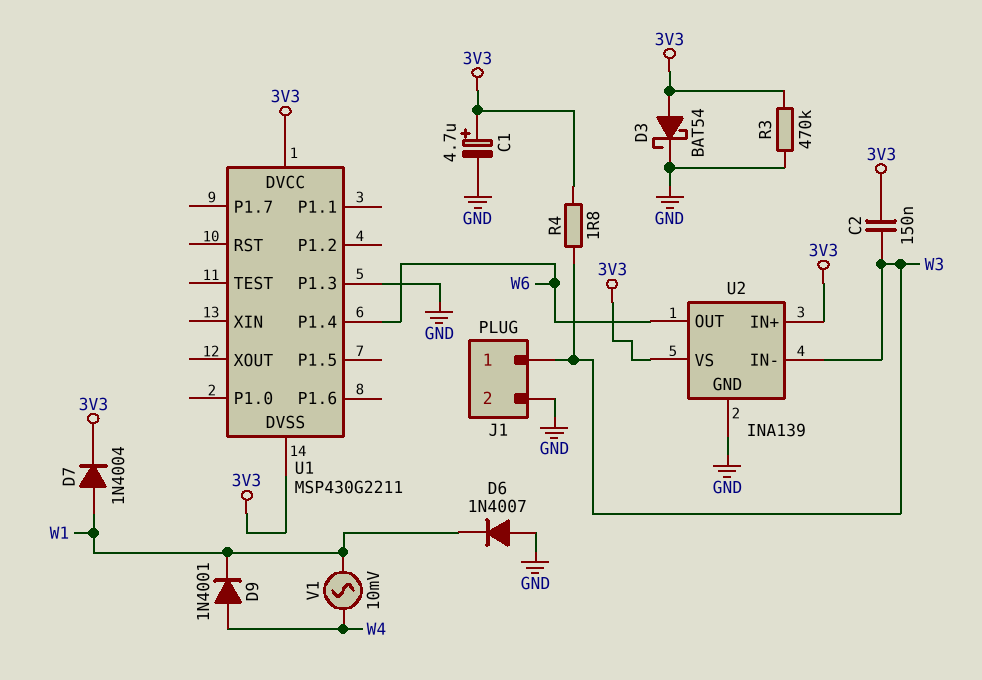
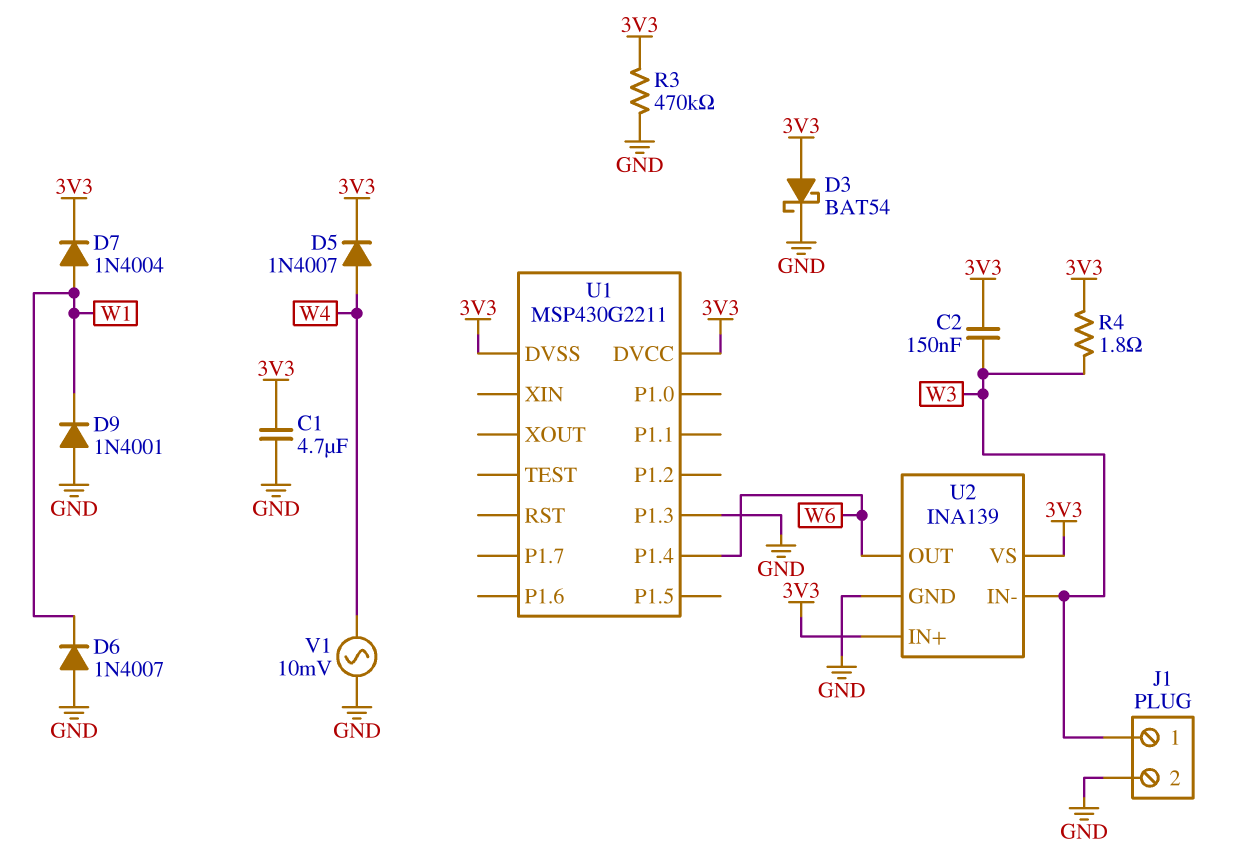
C1: 4.7uF (plus 3V3, minus GND) -> 4.7uF (3V3, GND)
D5: none -> diode 1N4007 (A W4, K 3V3)
D9: diode 1N4001 (A W4, K W1) -> diode 1N4001 (A GND, K W1)
V1: AC 10mV (W1, W4) -> AC 10mV (GND, W4)

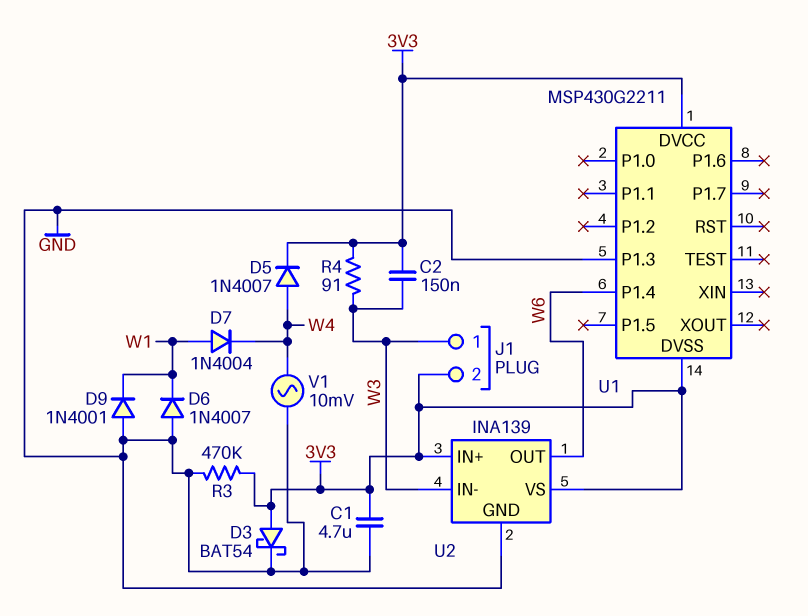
D7: diode 1N4004 (A W1, K 3V3) -> diode 1N4004 (A W1, K W4)
J1 pin 2: GND -> 3V3
R4: 1.8 (3V3, W3) -> 91 (3V3, W3)

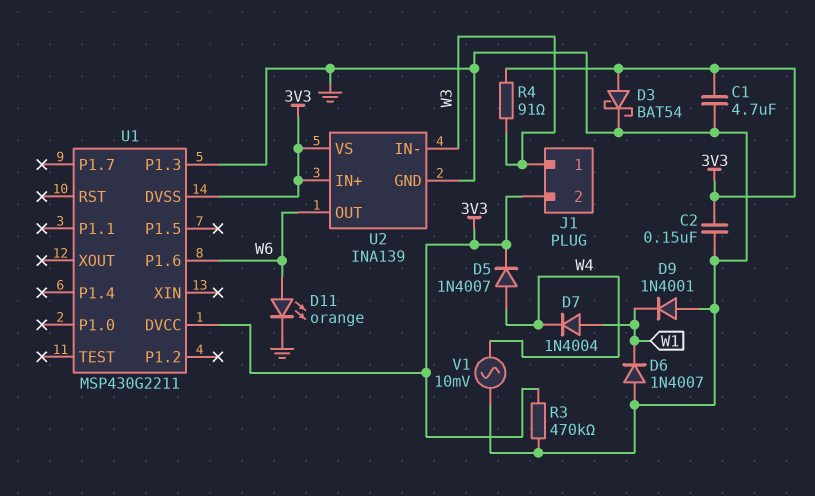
C2: 150nF (3V3, W3) -> 150nF (3V3, GND)
D11: none -> LED orange (A W6, K GND)
U1 pin P1.4: W6 -> none
U1 pin P1.6: none -> W6

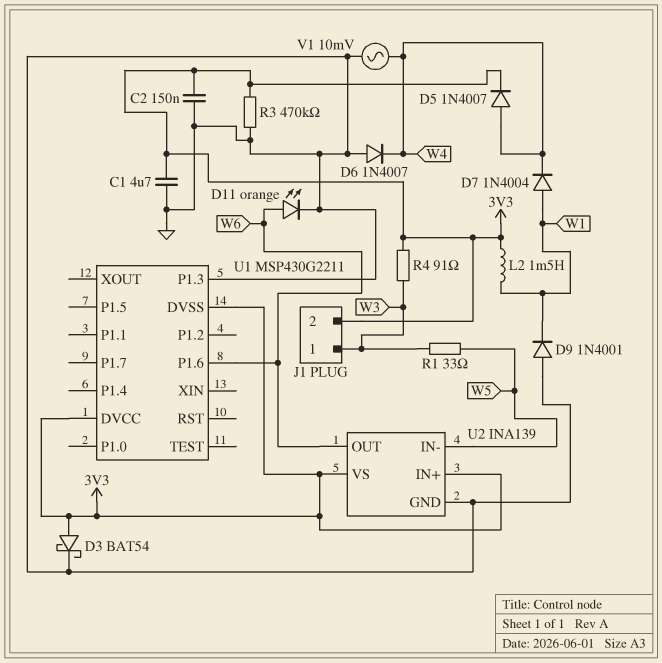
D6: diode 1N4007 (A GND, K W1) -> diode 1N4007 (A GND, K W4)
L2: none -> 1.5mH (3V3, W1)
R1: none -> 33 (W3, W5)
U2 pin IN-: W3 -> W5

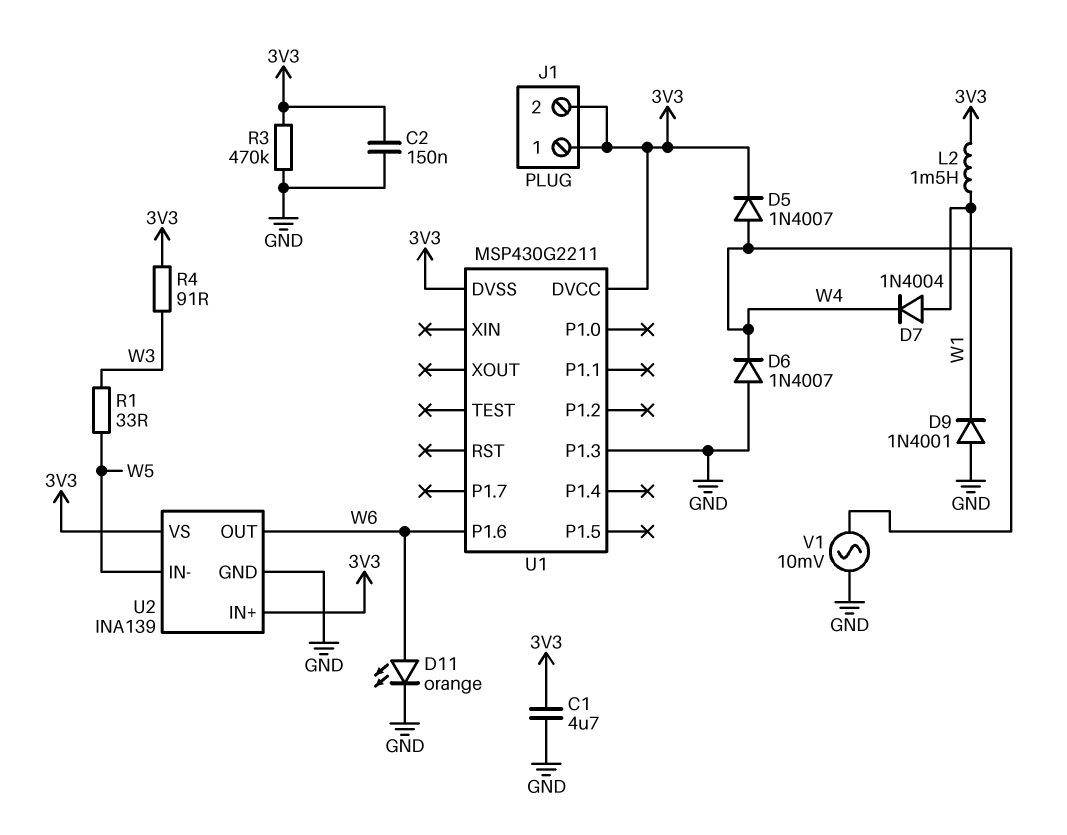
D3: schottky BAT54 (A 3V3, K GND) -> none
J1 pin 1: W3 -> 3V3

